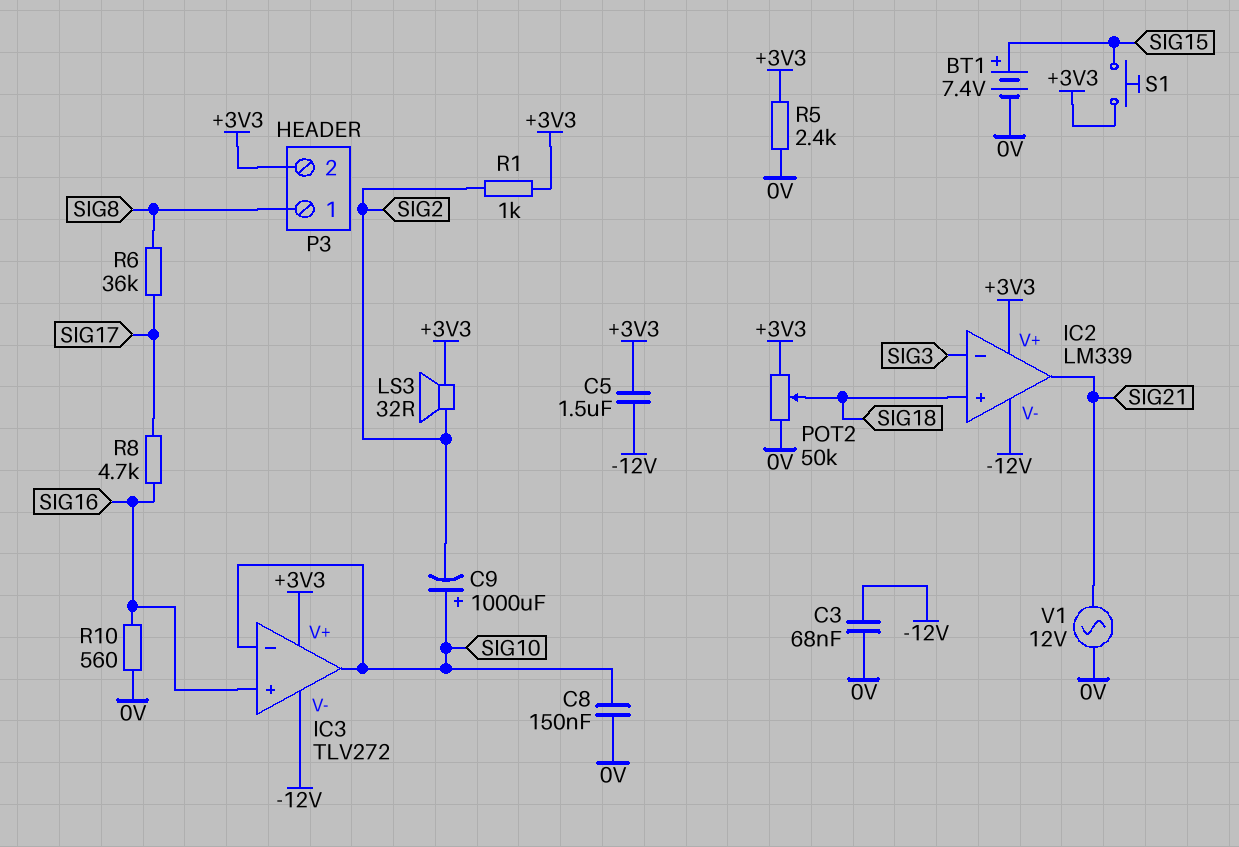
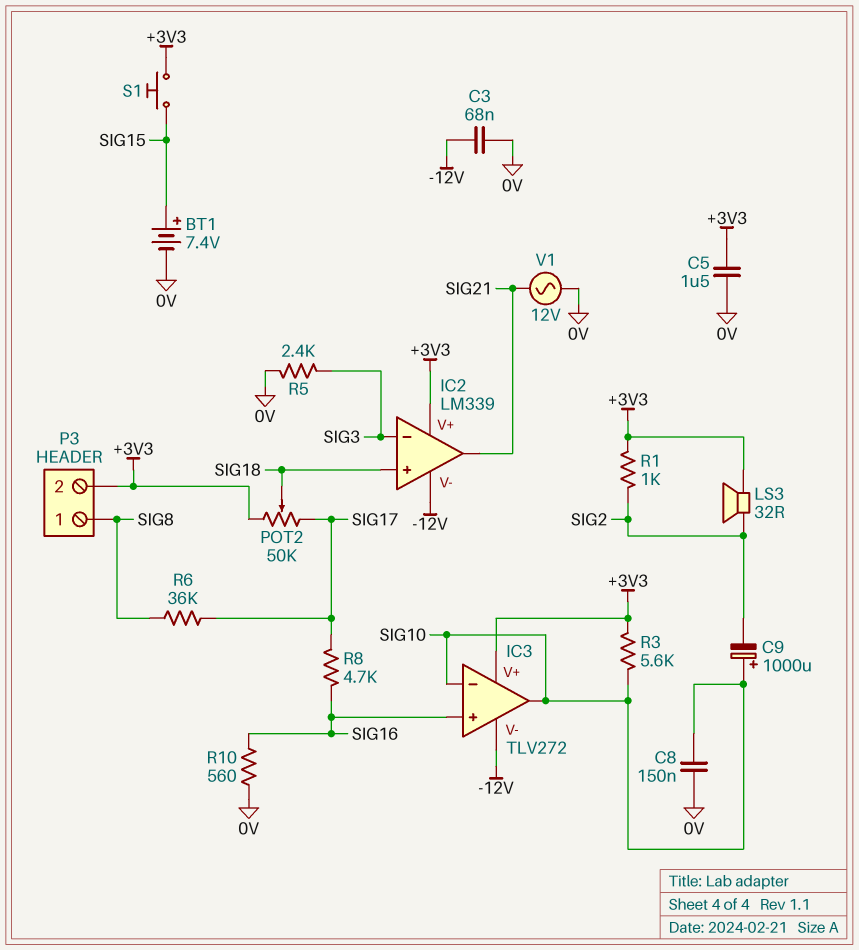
C5: 1.5uF (+3V3, -12V) -> 1.5uF (+3V3, 0V)
POT2: 50k (+3V3, 0V, wiper SIG18) -> 50k (+3V3, SIG17, wiper SIG18)
R3: none -> 5.6k (+3V3, SIG10)
R5: 2.4k (+3V3, 0V) -> 2.4k (0V, SIG3)

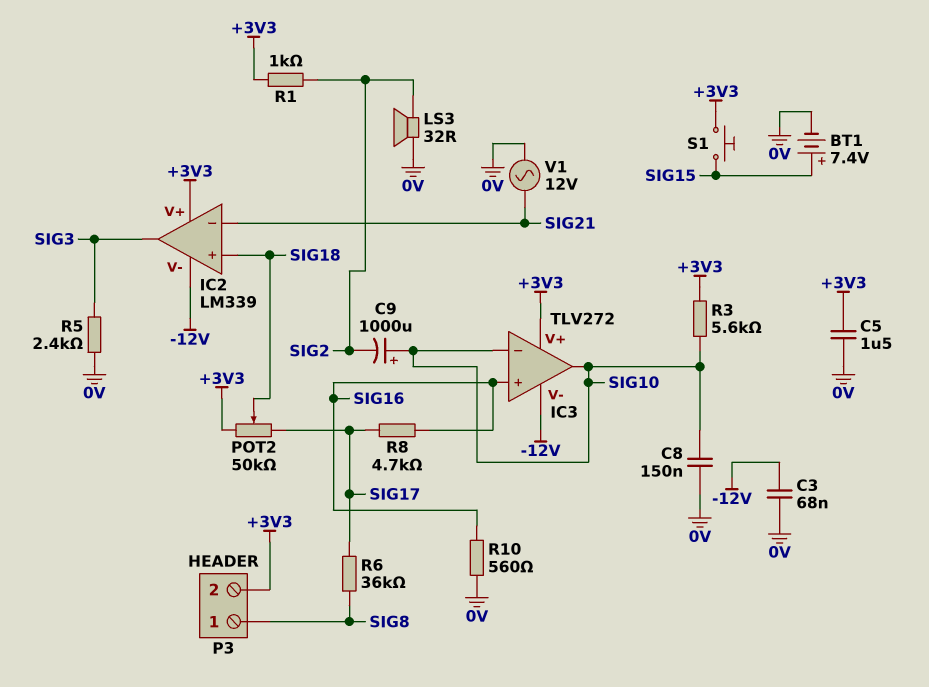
IC2 pin in-: SIG3 -> SIG21
IC2 pin out: SIG21 -> SIG3
LS3: speaker 32R (+3V3, SIG2) -> speaker 32R (0V, SIG2)

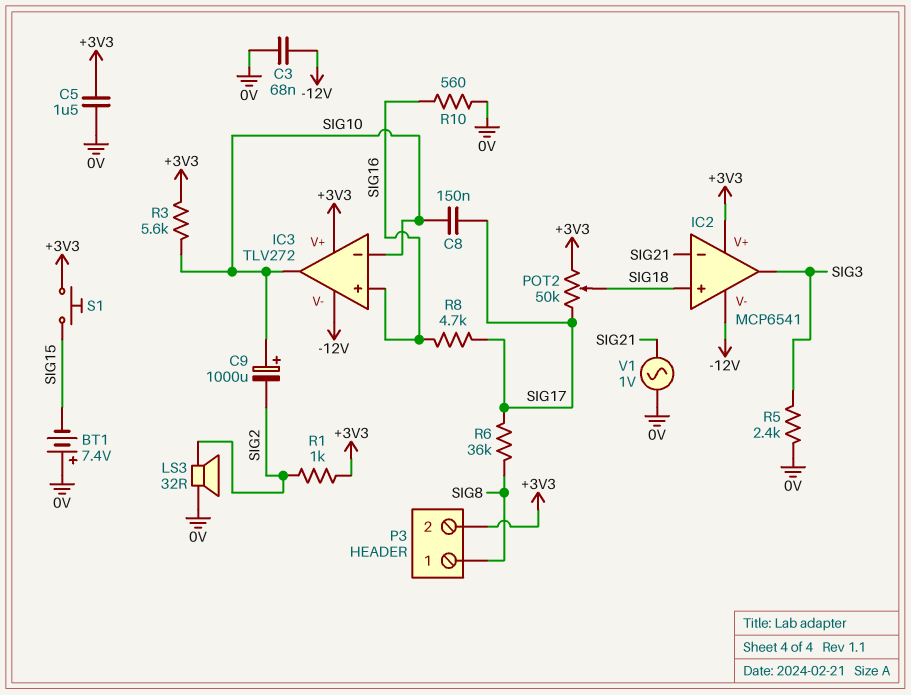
BT1: 7.4V (plus SIG15, minus 0V) -> 7.4V (plus 0V, minus SIG15)
C8: 150nF (0V, SIG10) -> 150nF (SIG10, SIG17)
IC2: LM339 -> MCP6541
V1: AC 12V (0V, SIG21) -> AC 1V (0V, SIG21)

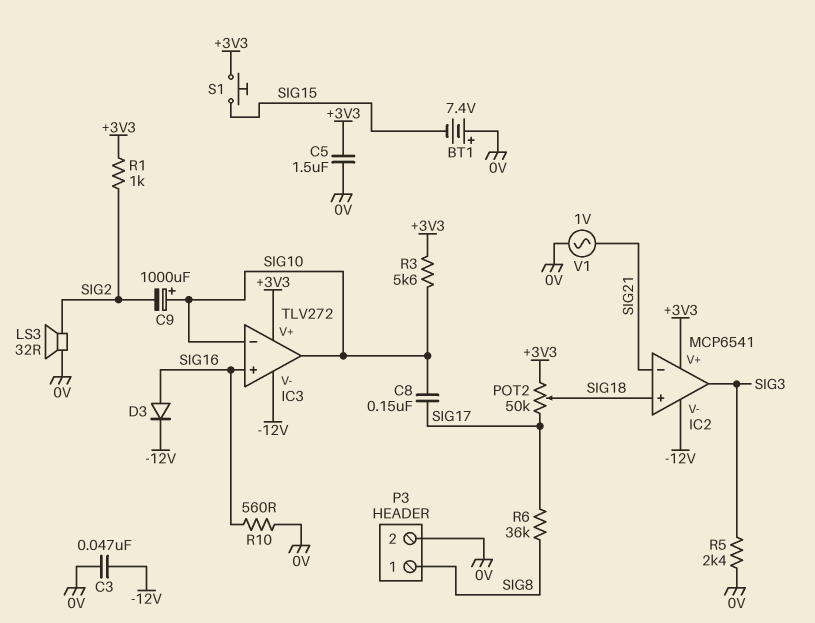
C3: 68nF (-12V, 0V) -> 47nF (-12V, 0V)
D3: none -> diode (A SIG16, K -12V)
P3 pin 2: +3V3 -> 0V
R8: 4.7k (SIG16, SIG17) -> none

